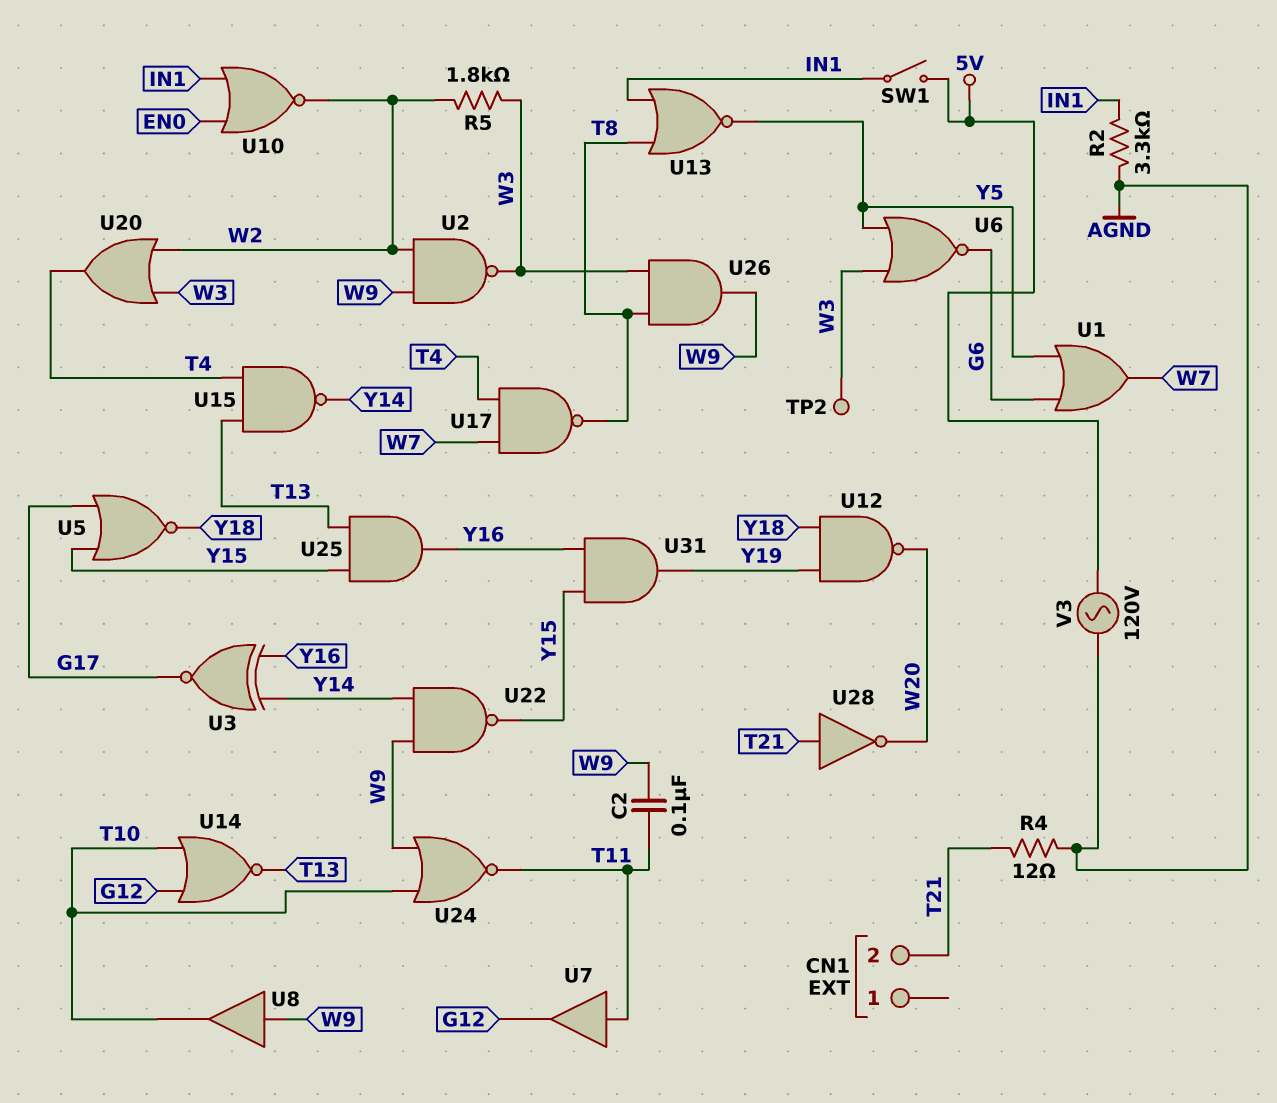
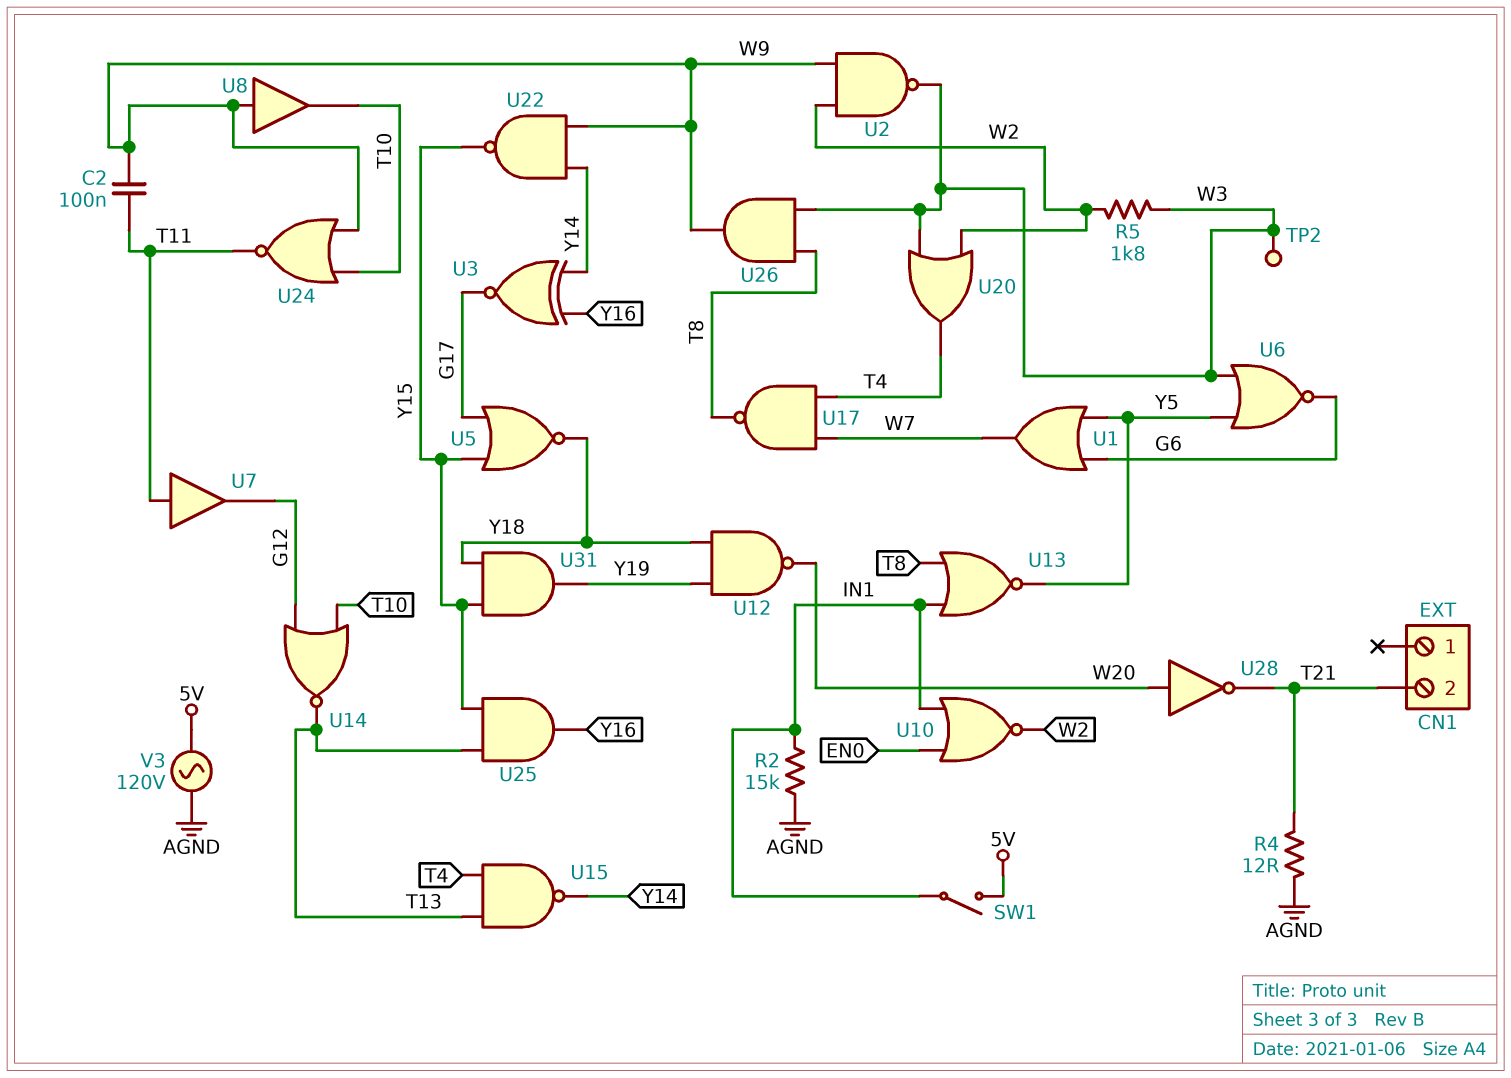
R2: 3.3k (AGND, IN1) -> 15k (AGND, IN1)
U28: NOT (in T21, out W20) -> NOT (in W20, out T21)
U31: AND (in Y15, in Y16, out Y19) -> AND (in Y15, in Y18, out Y19)

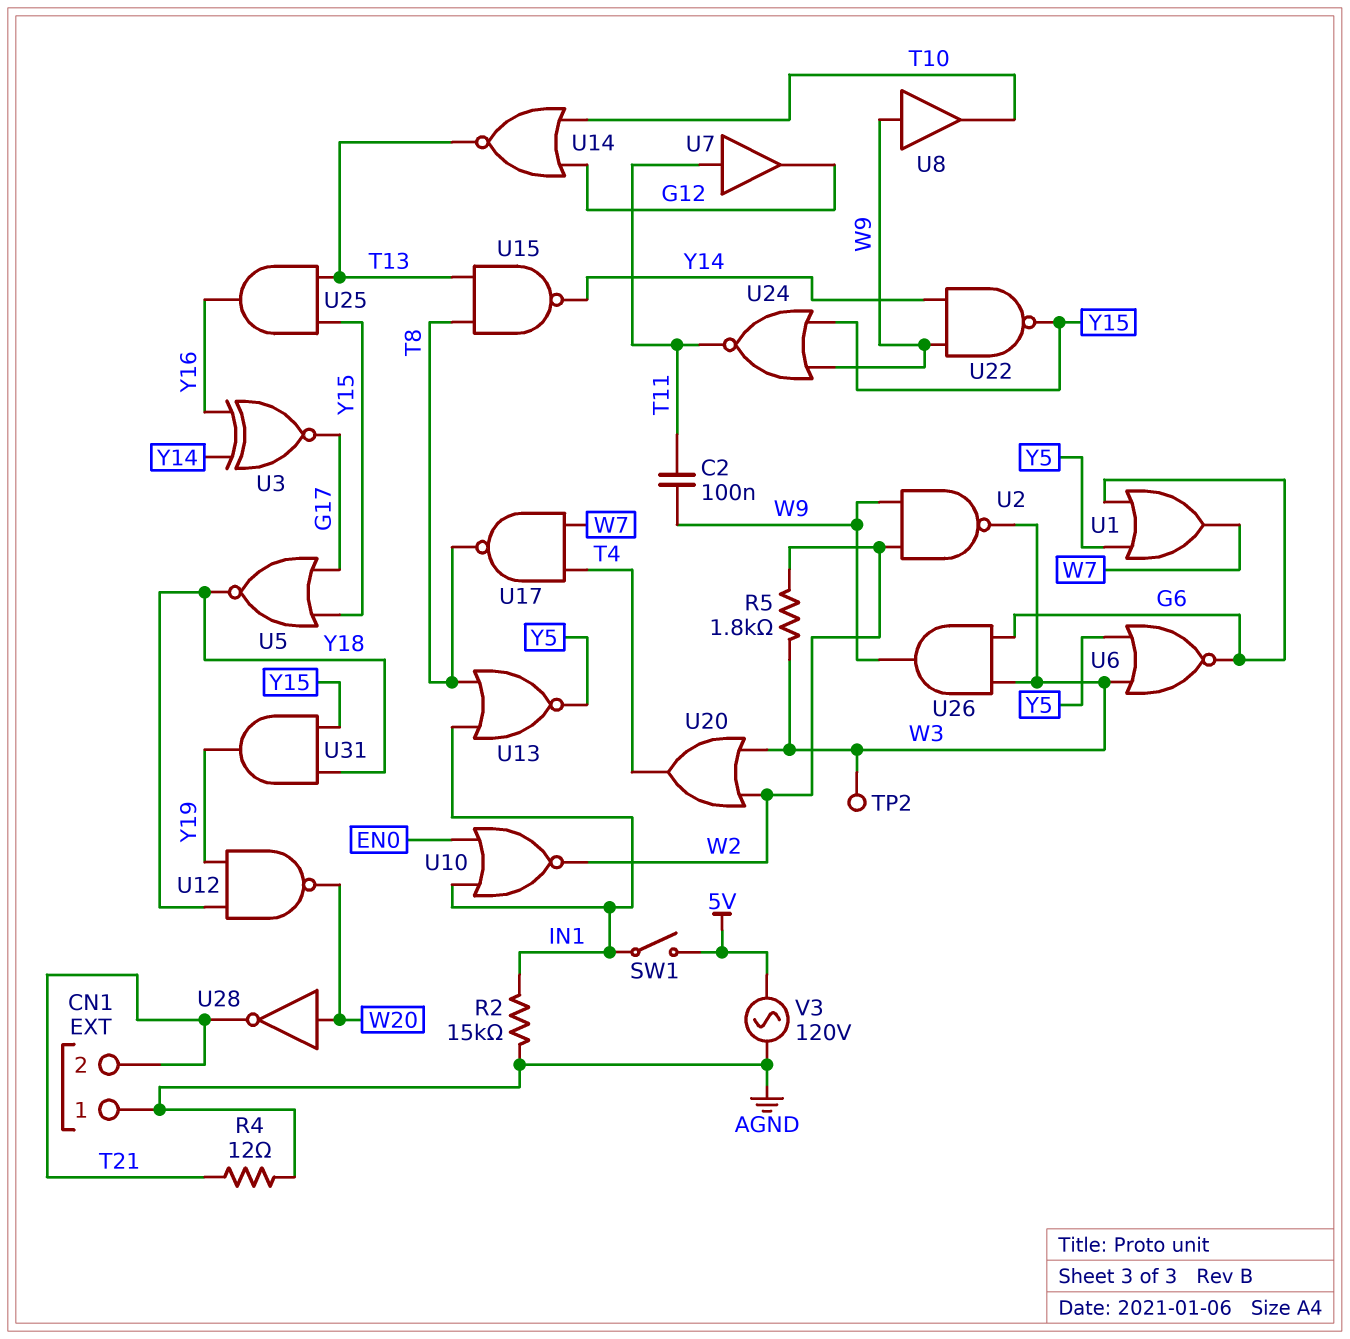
CN1 pin 1: none -> AGND
U15: NAND (in T4, in T13, out Y14) -> NAND (in T8, in T13, out Y14)
U24: NOR (in T10, in W9, out T11) -> NOR (in W9, in Y15, out T11)
U26: AND (in T8, in W3, out W9) -> AND (in G6, in W3, out W9)

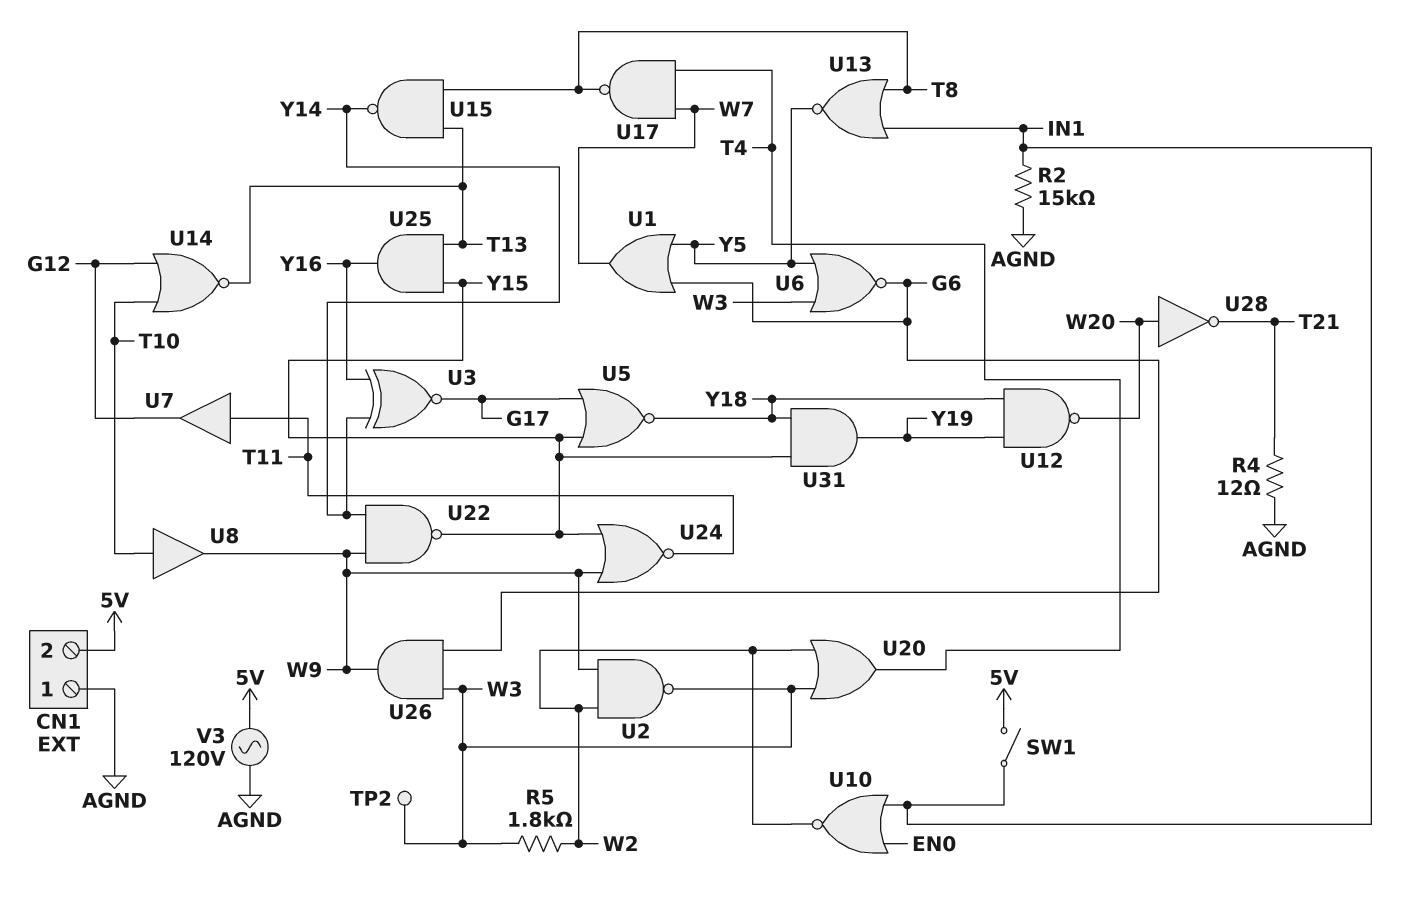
C2: 100nF (T11, W9) -> none
CN1 pin 2: T21 -> 5V
U8: buffer (in W9, out T10) -> buffer (in T10, out W9)

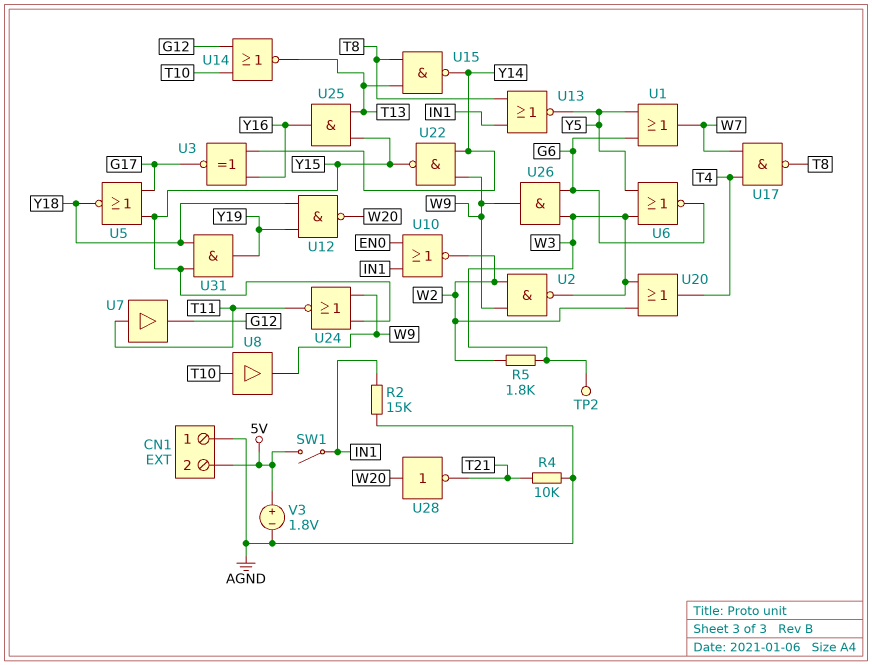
R4: 12 (AGND, T21) -> 10k (AGND, T21)
V3: AC 120V (5V, AGND) -> 1.8V (plus 5V, minus AGND)

